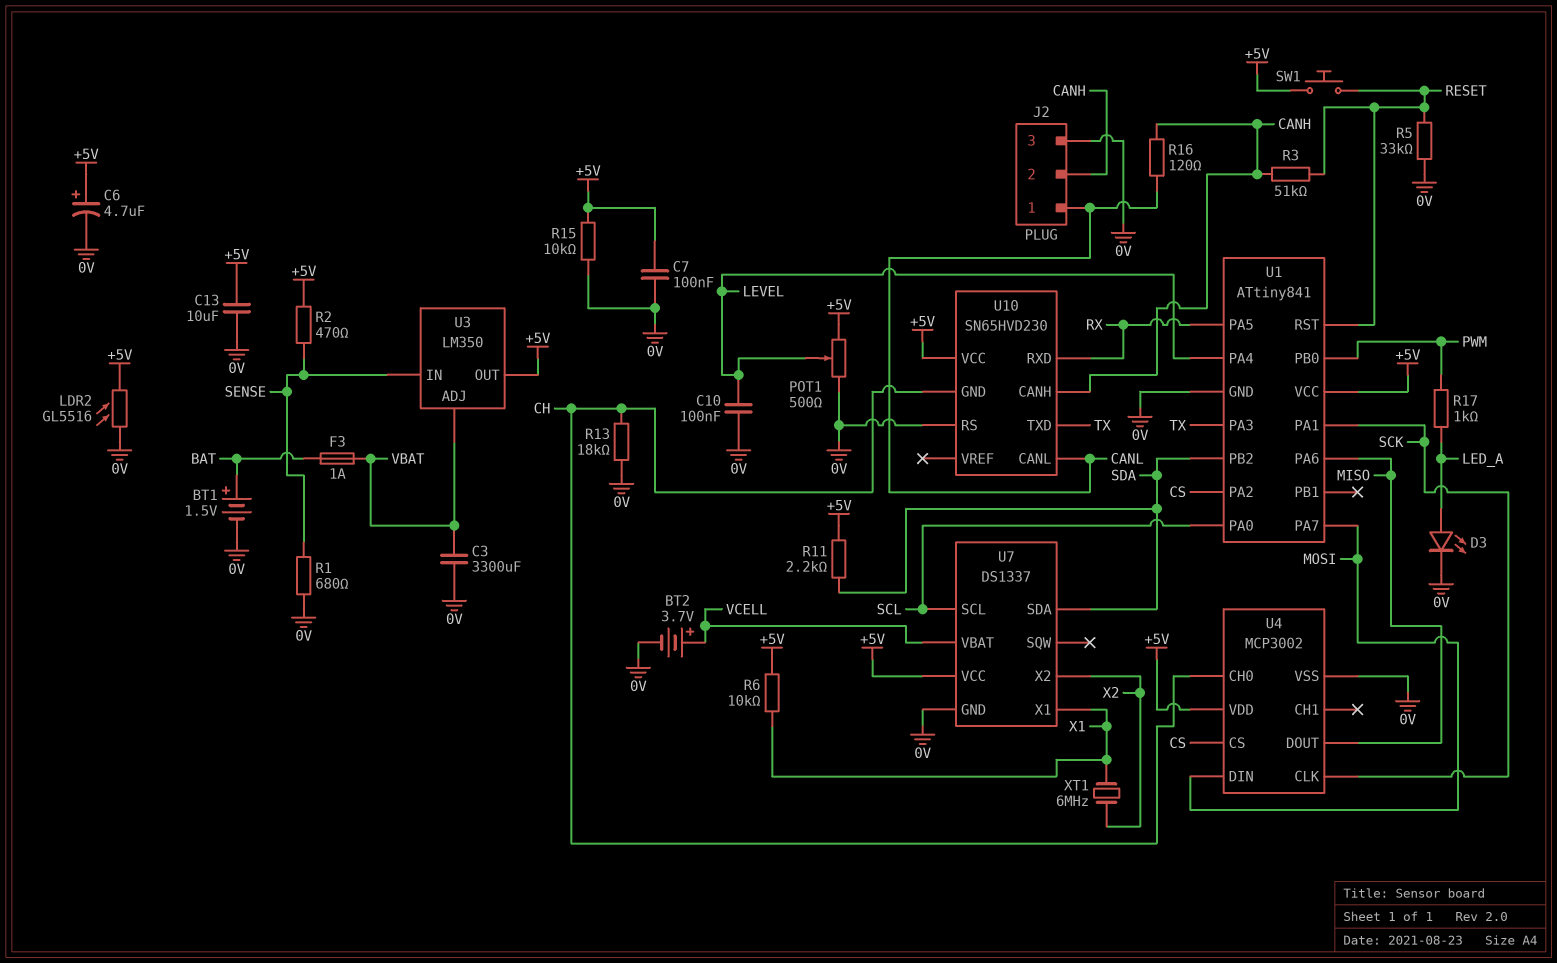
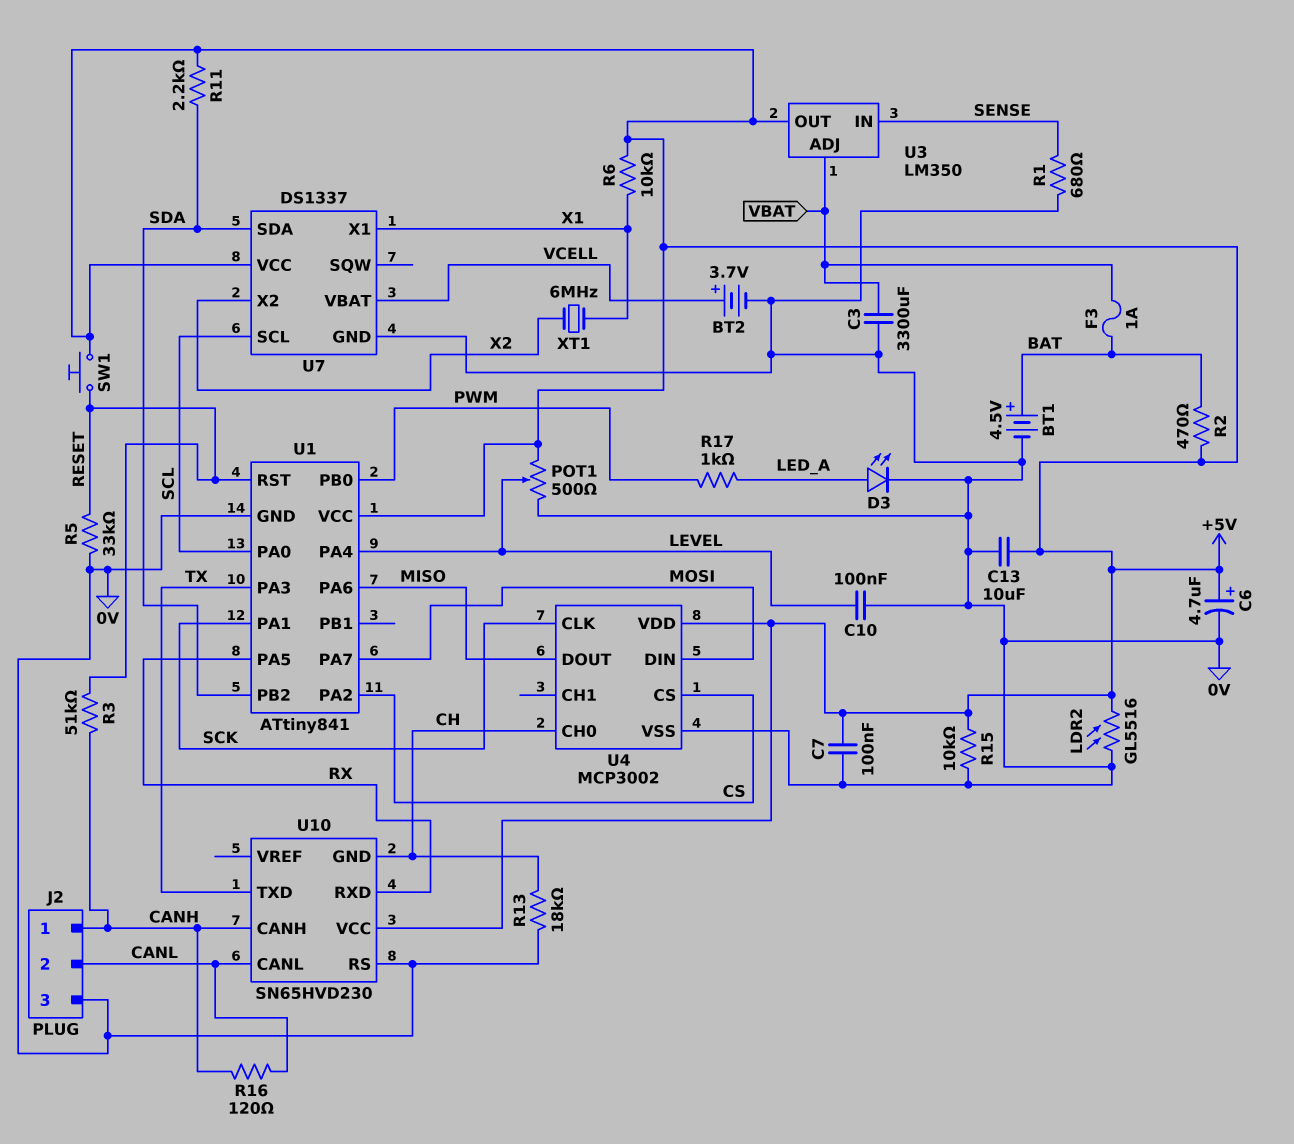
BT1: 1.5V (plus BAT, minus 0V) -> 4.5V (plus BAT, minus 0V)
J2 pin 1: CANL -> CANH
J2 pin 2: CANH -> CANL
R2: 470 (+5V, SENSE) -> 470 (+5V, BAT)

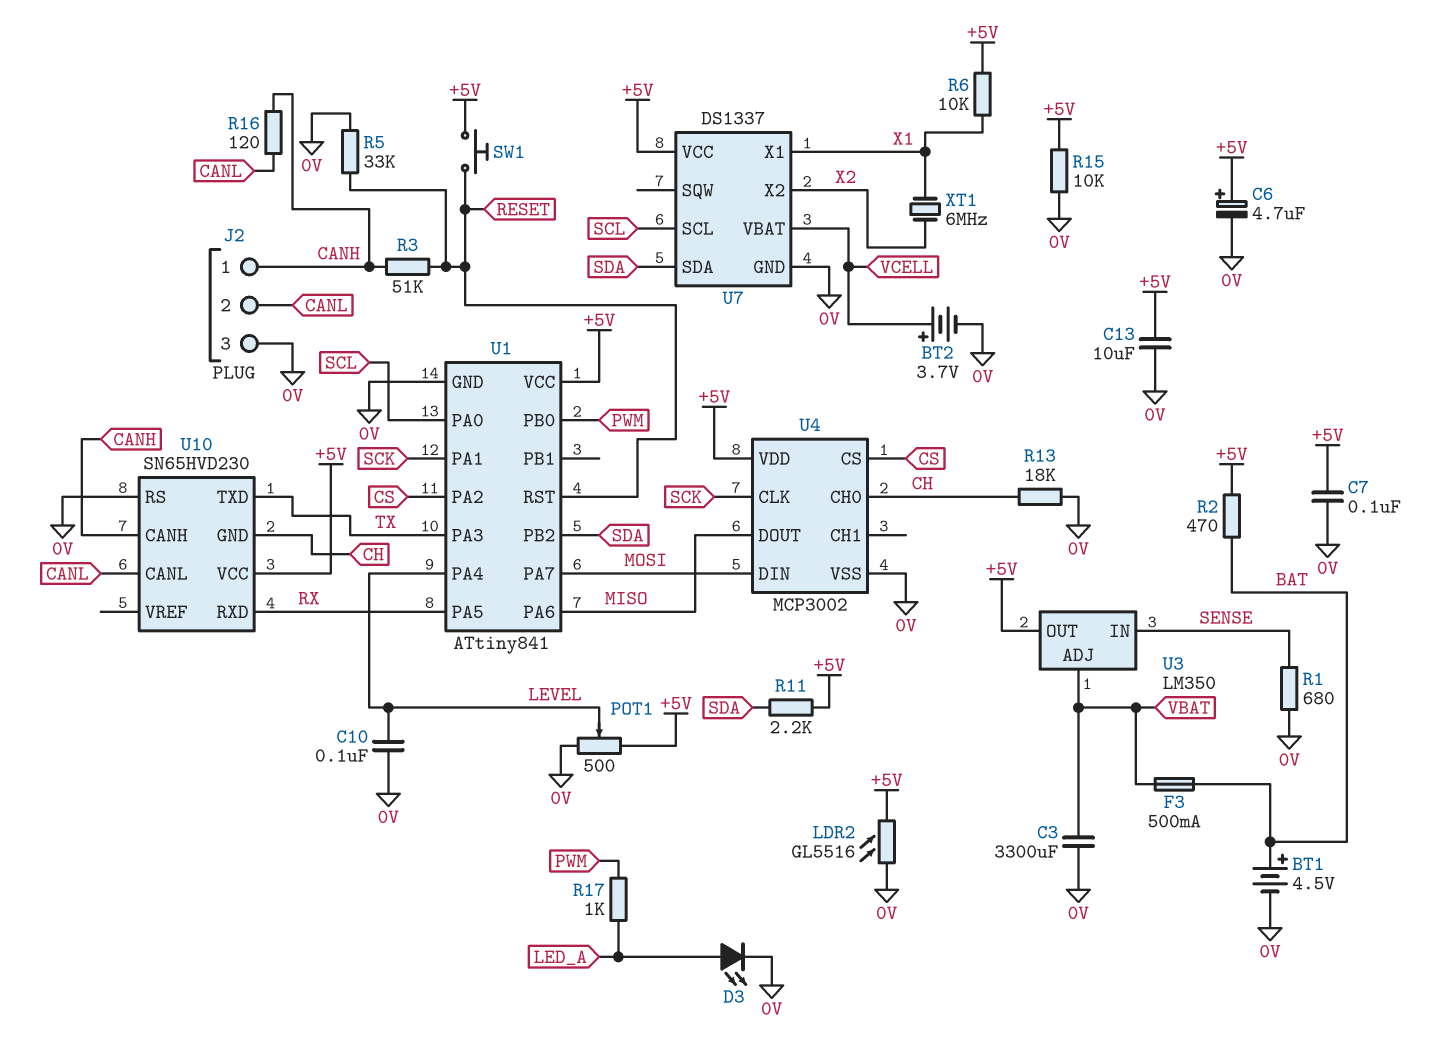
F3: 1A (BAT, VBAT) -> 500mA (BAT, VBAT)

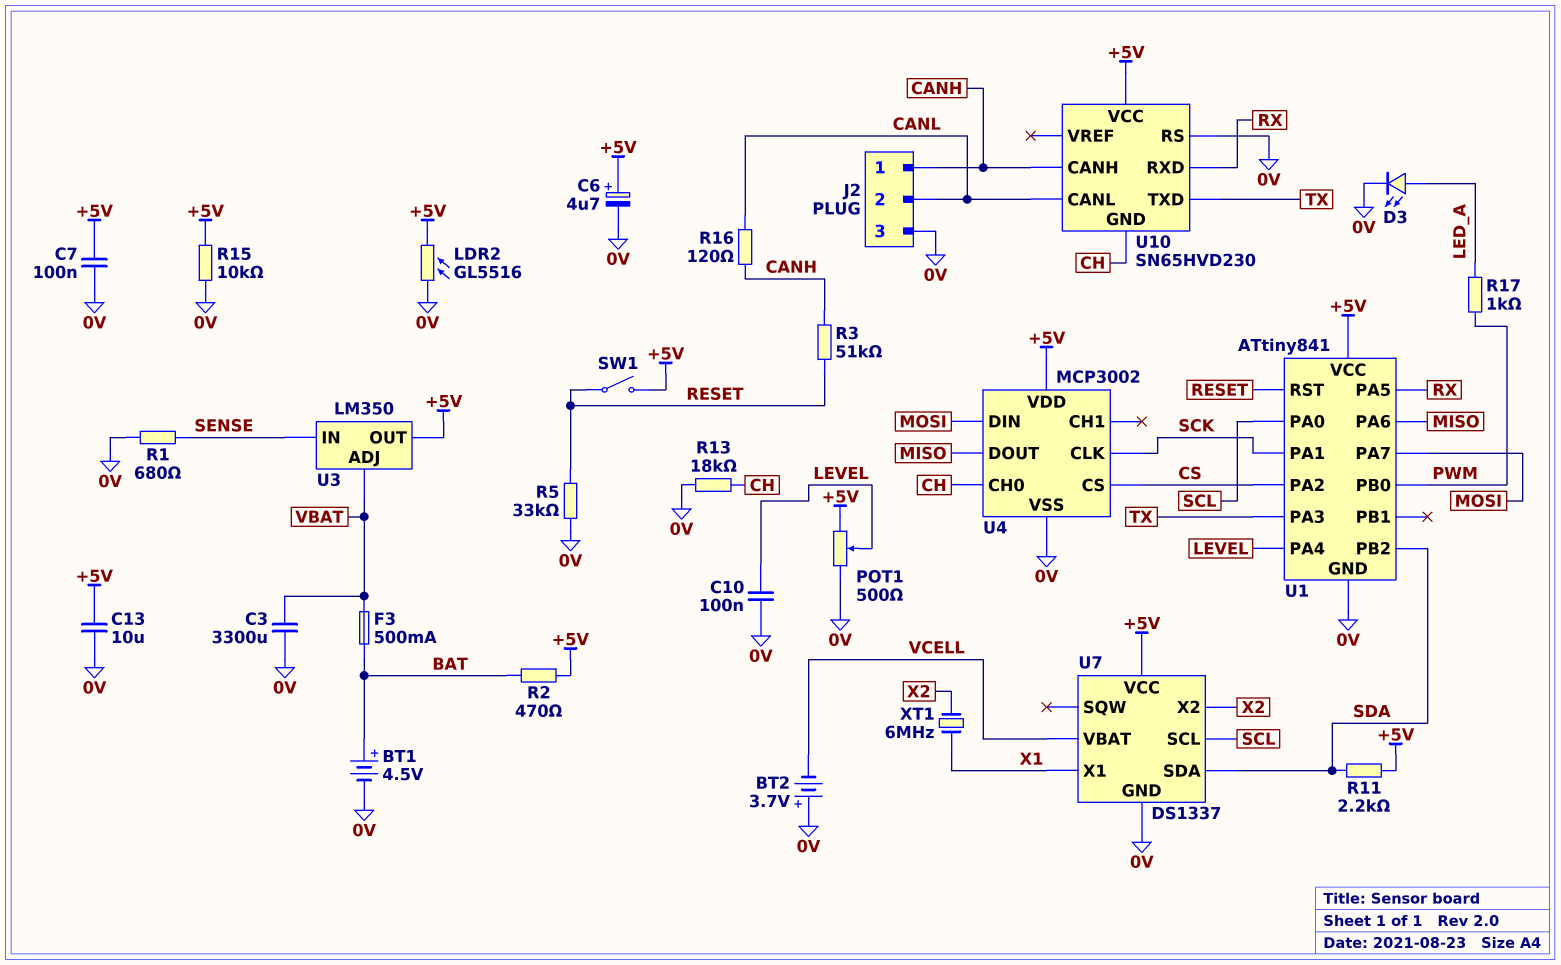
BT2: 3.7V (plus VCELL, minus 0V) -> 3.7V (plus 0V, minus VCELL)
R6: 10k (+5V, X1) -> none
SW1: button (+5V, RESET) -> switch (+5V, RESET)

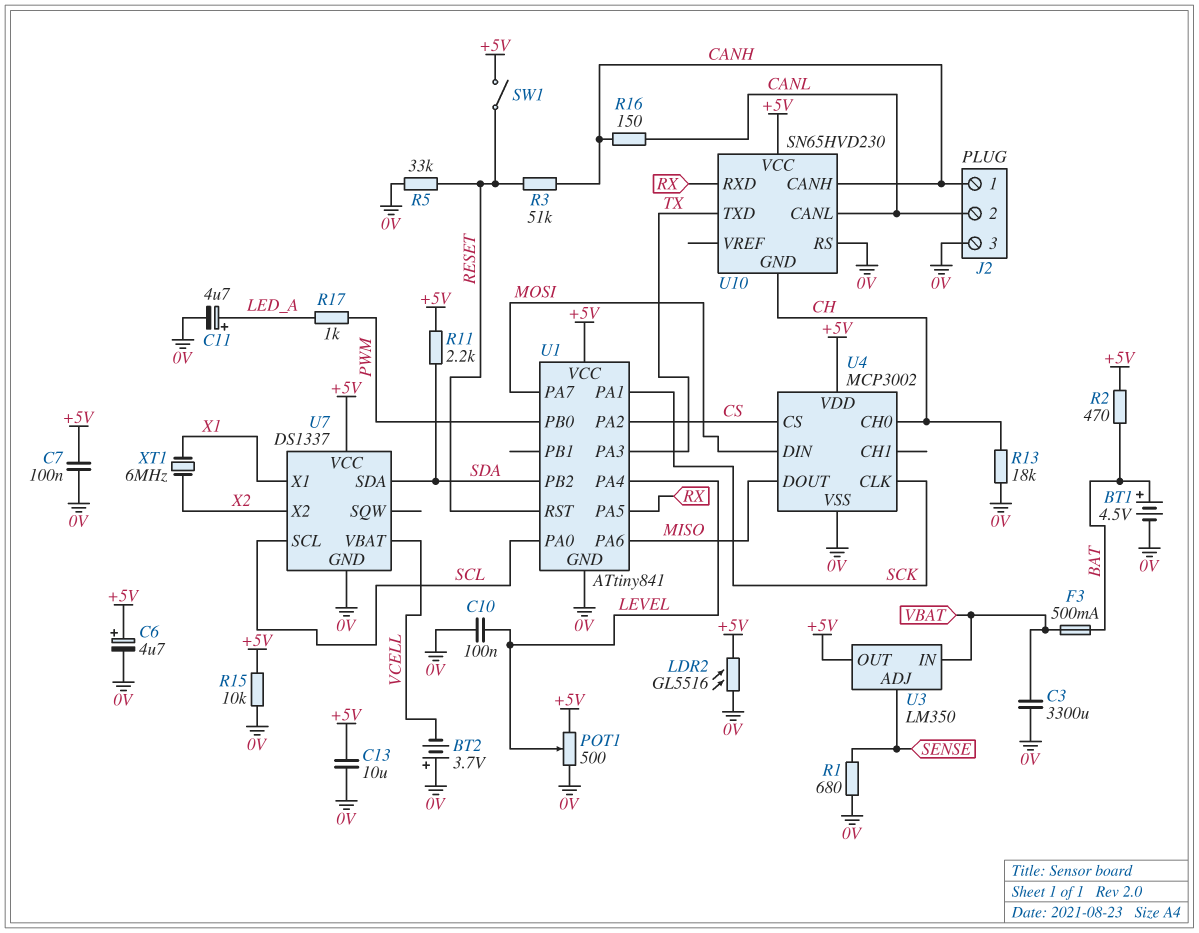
C11: none -> 4.7uF (plus LED_A, minus 0V)
D3: LED (A LED_A, K 0V) -> none
R16: 120 (CANH, CANL) -> 150 (CANH, CANL)
U3 pin ADJ: VBAT -> SENSE
U3 pin IN: SENSE -> VBAT

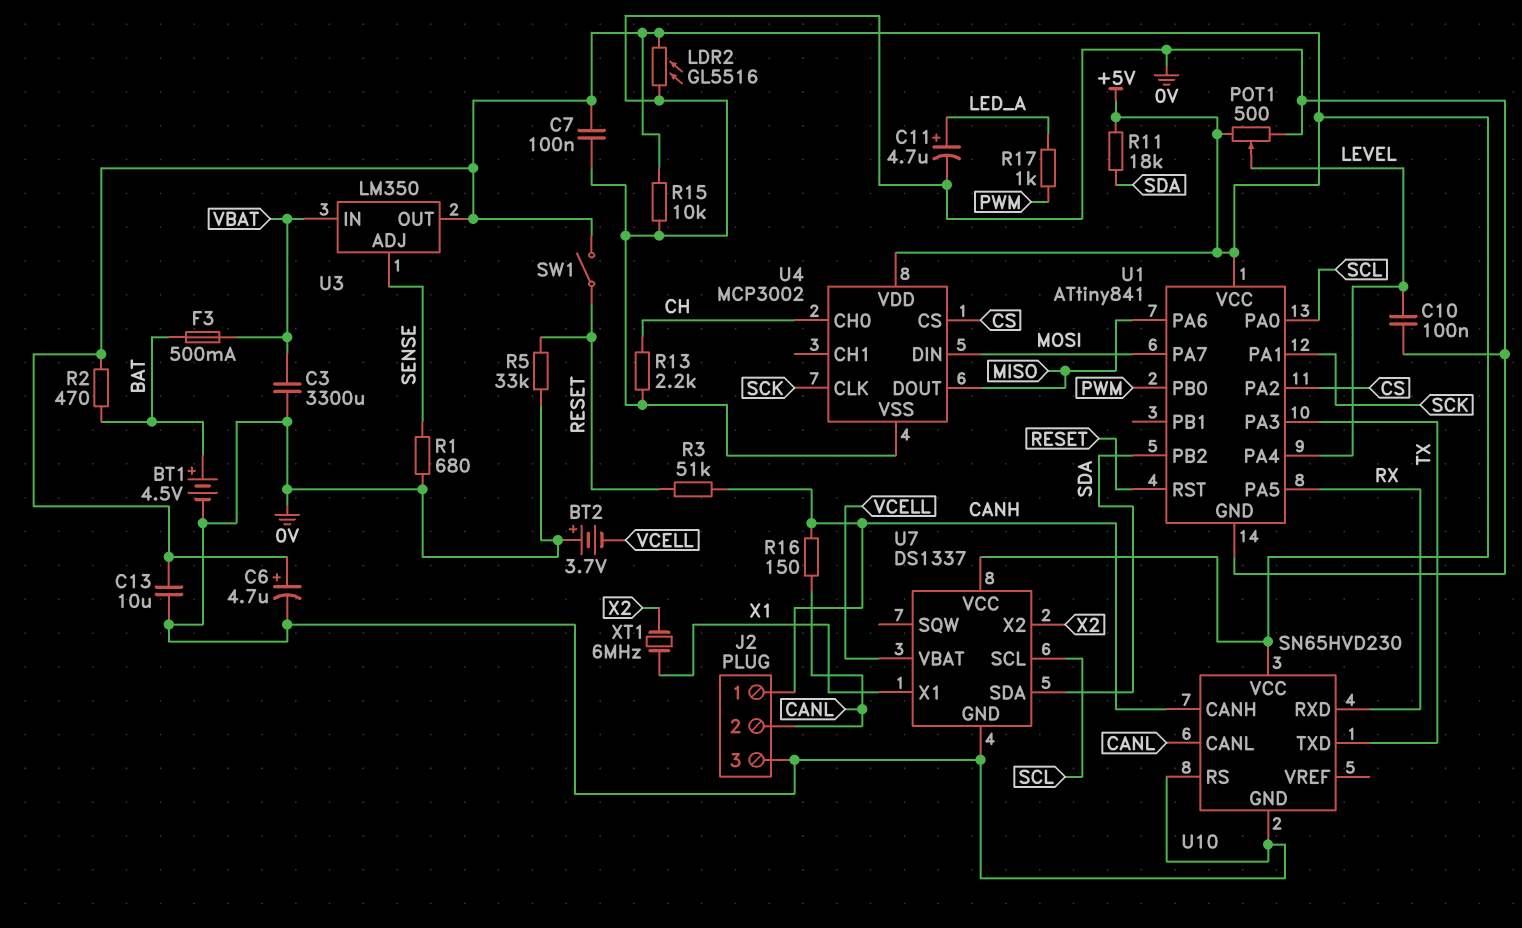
R11: 2.2k (+5V, SDA) -> 18k (+5V, SDA)
R13: 18k (0V, CH) -> 2.2k (0V, CH)
U10 pin GND: CH -> 0V

